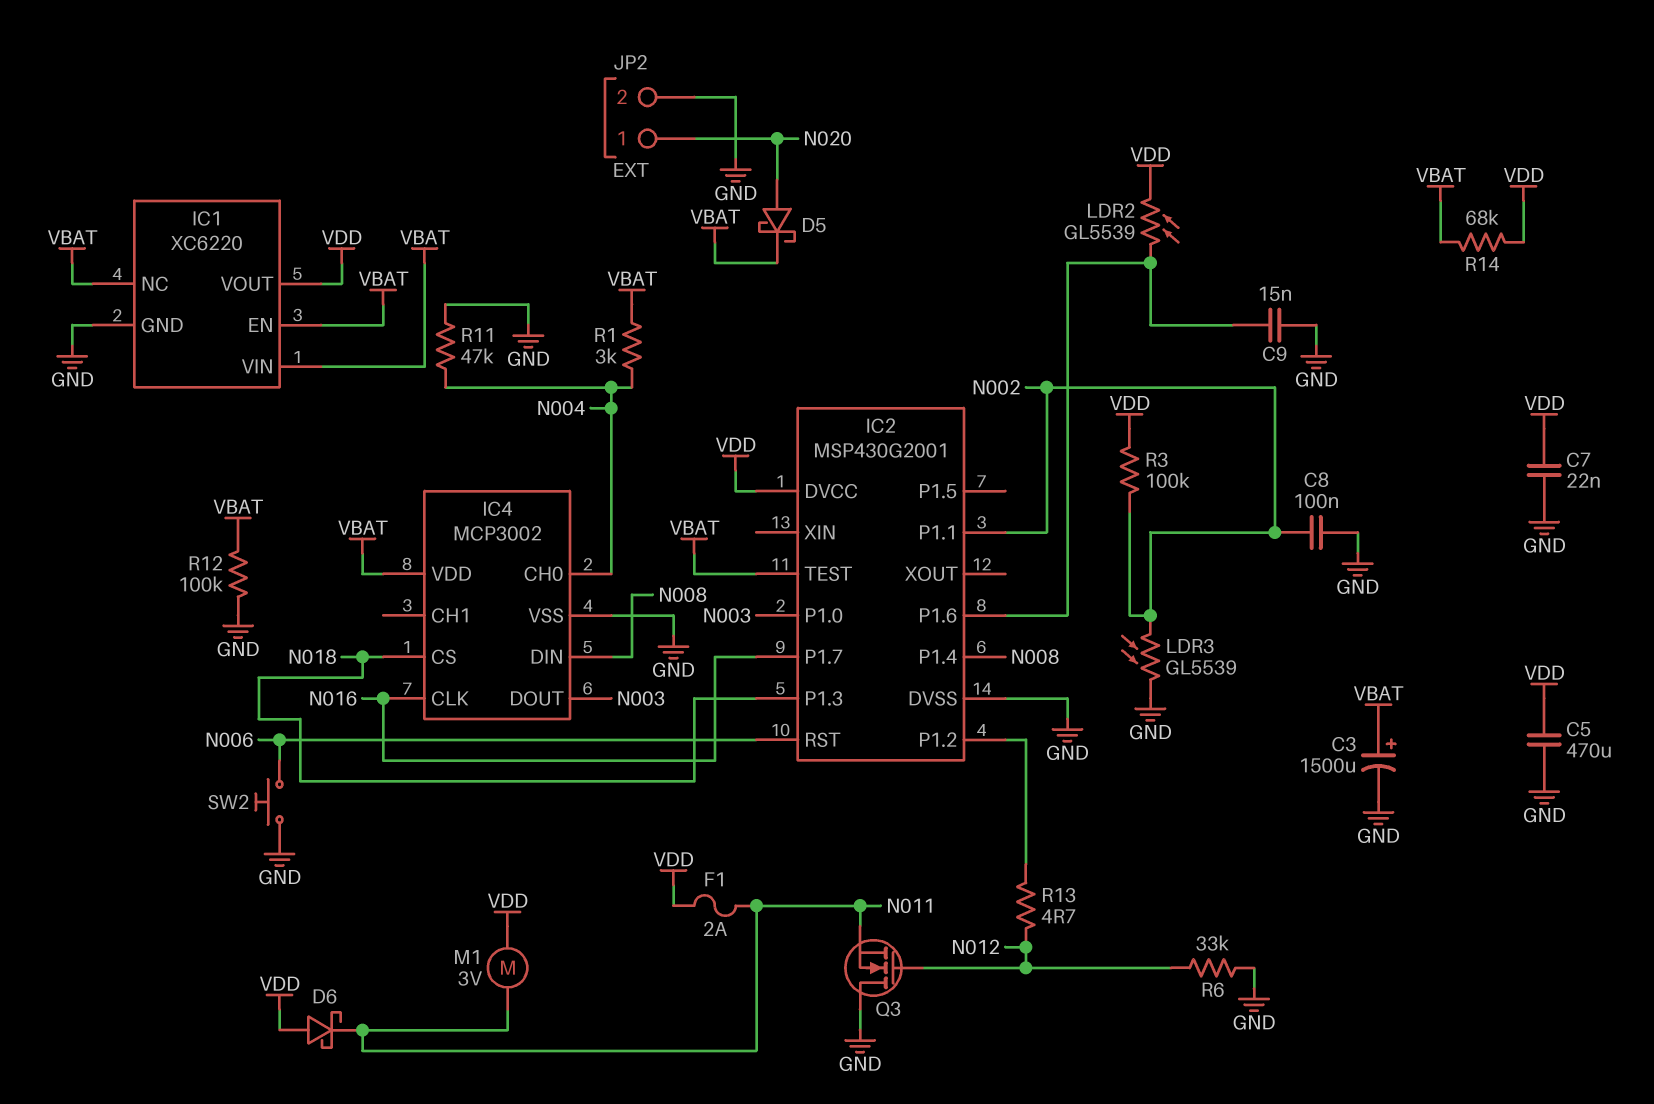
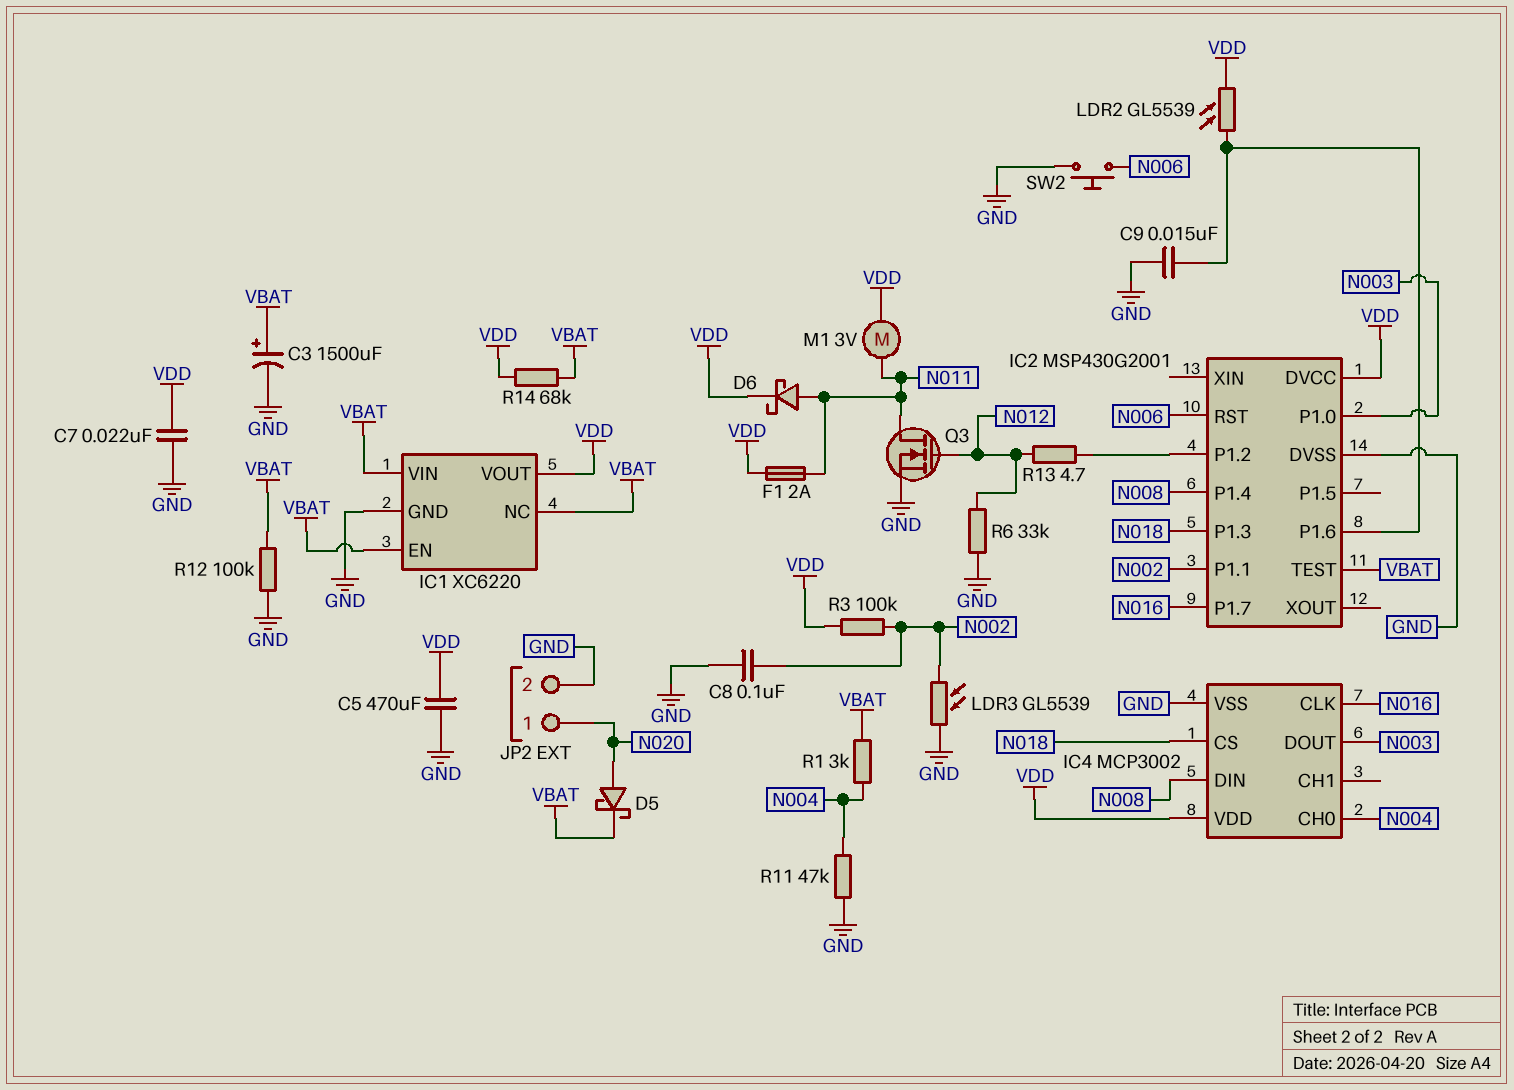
D6: schottky (A VDD, K N011) -> schottky (A N011, K VDD)
IC4 pin VDD: VBAT -> VDD
Q3: NMOS (G N012, D GND, S N011) -> NMOS (G N012, D N011, S GND)

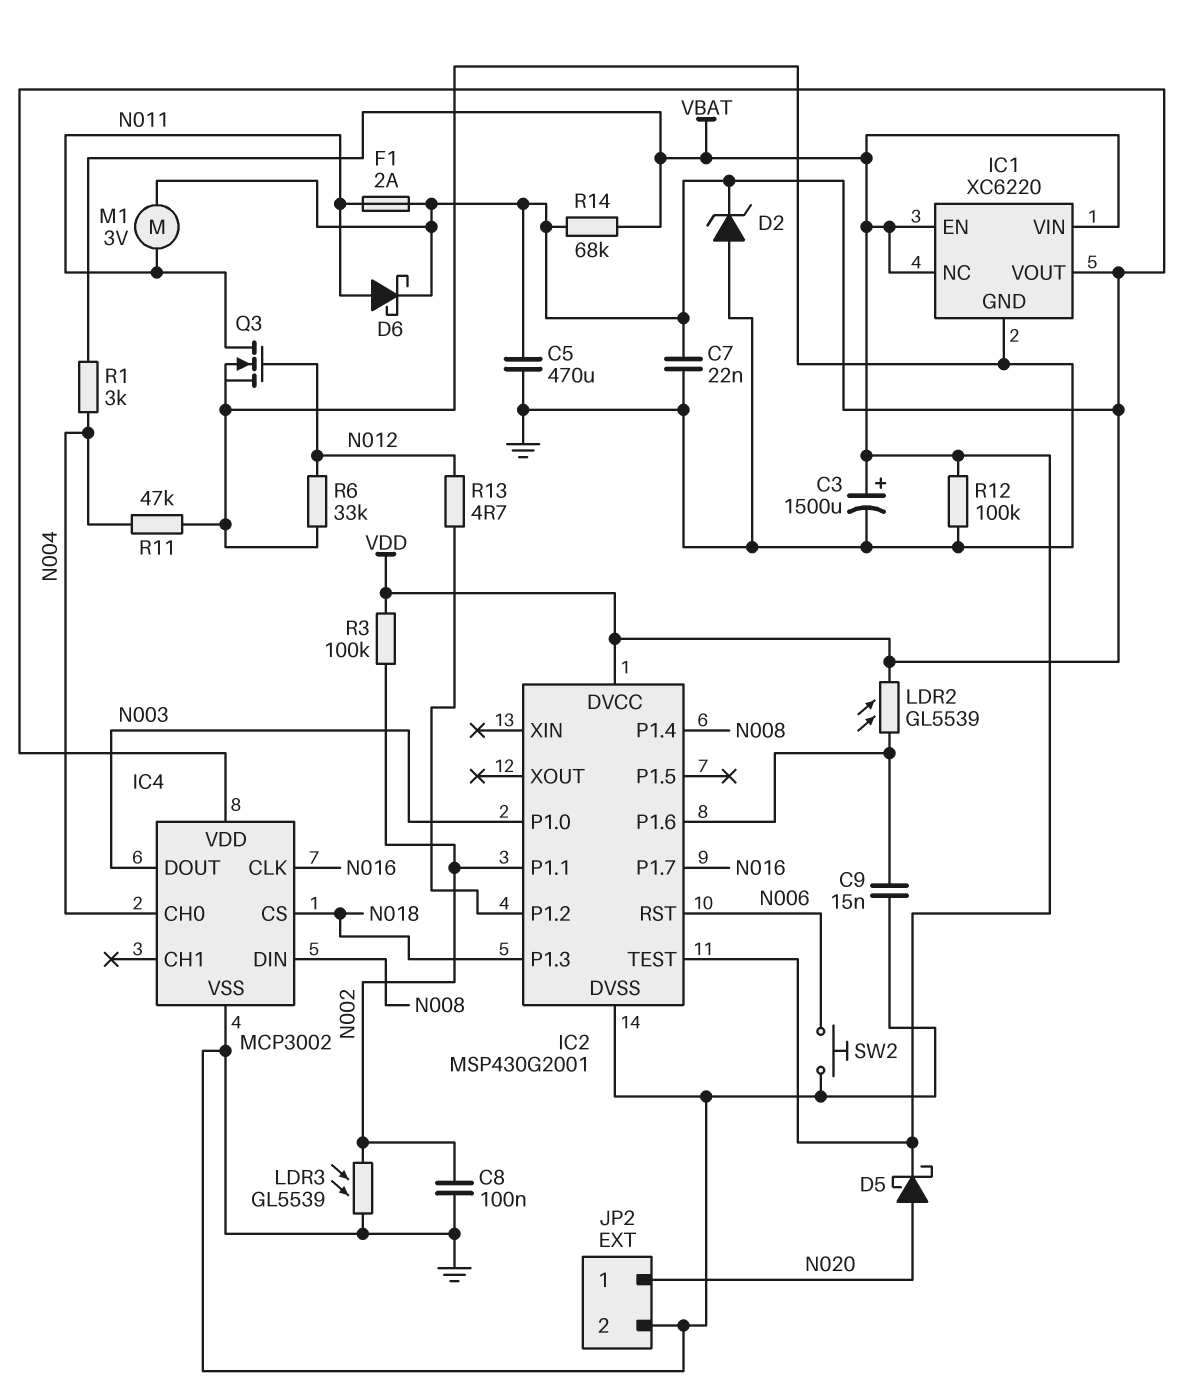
D2: none -> zener (A GND, K VDD)

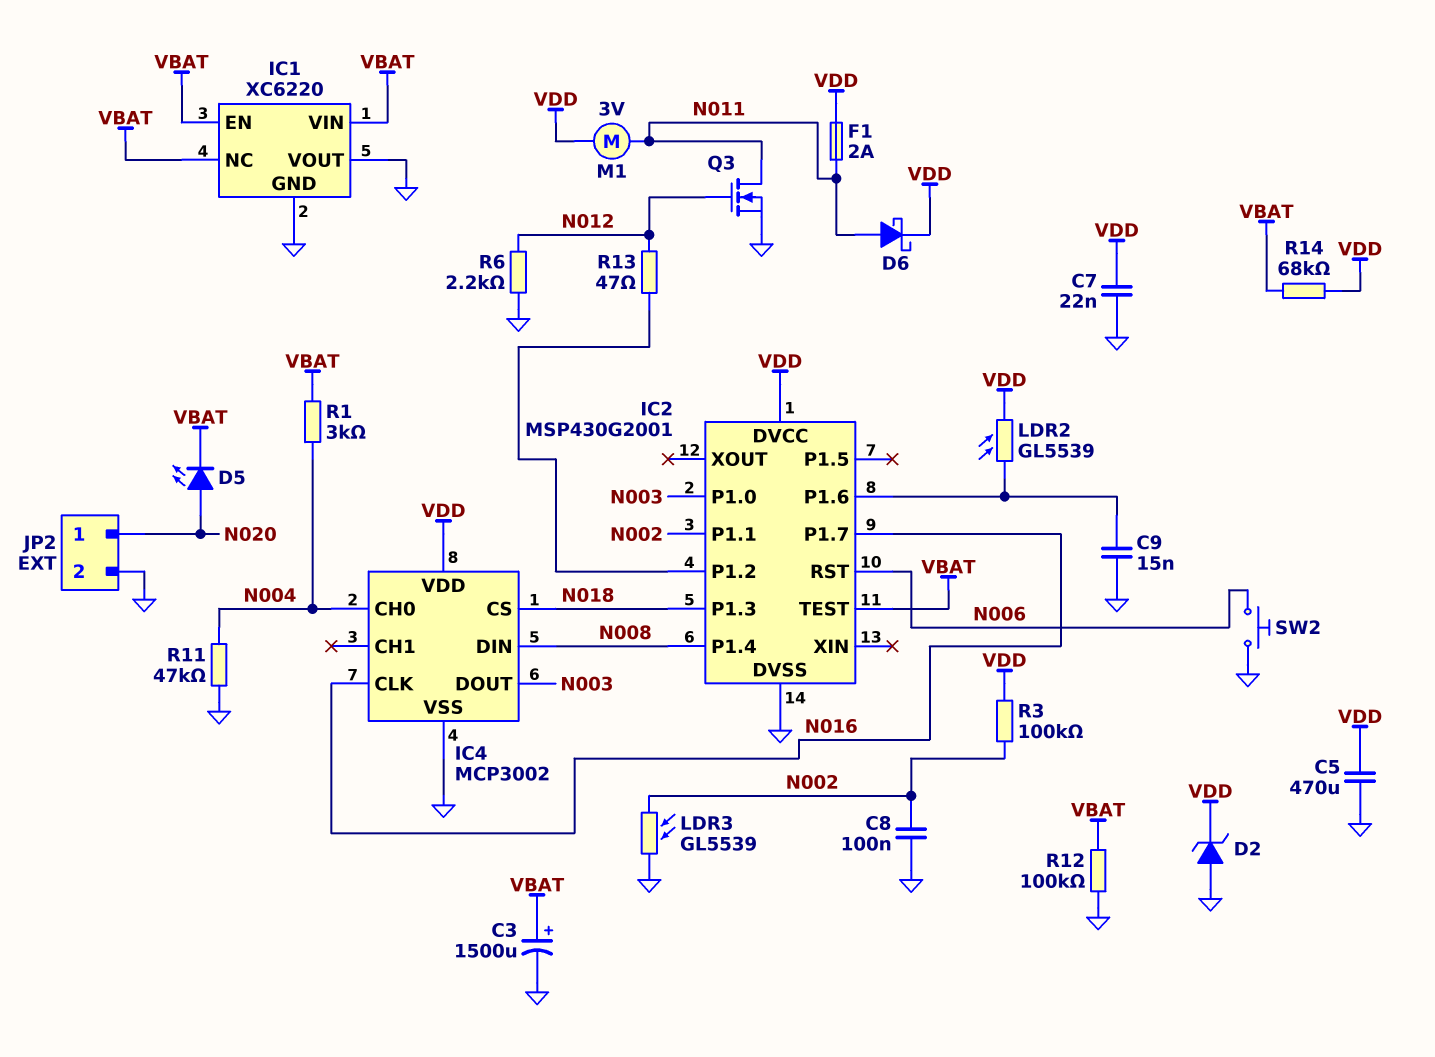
D5: schottky (A N020, K VBAT) -> LED (A N020, K VBAT)
IC1 pin VOUT: VDD -> GND
R6: 33k (GND, N012) -> 2.2k (GND, N012)
R13: 4.7 (IC2/P1.2, N012) -> 47 (IC2/P1.2, N012)

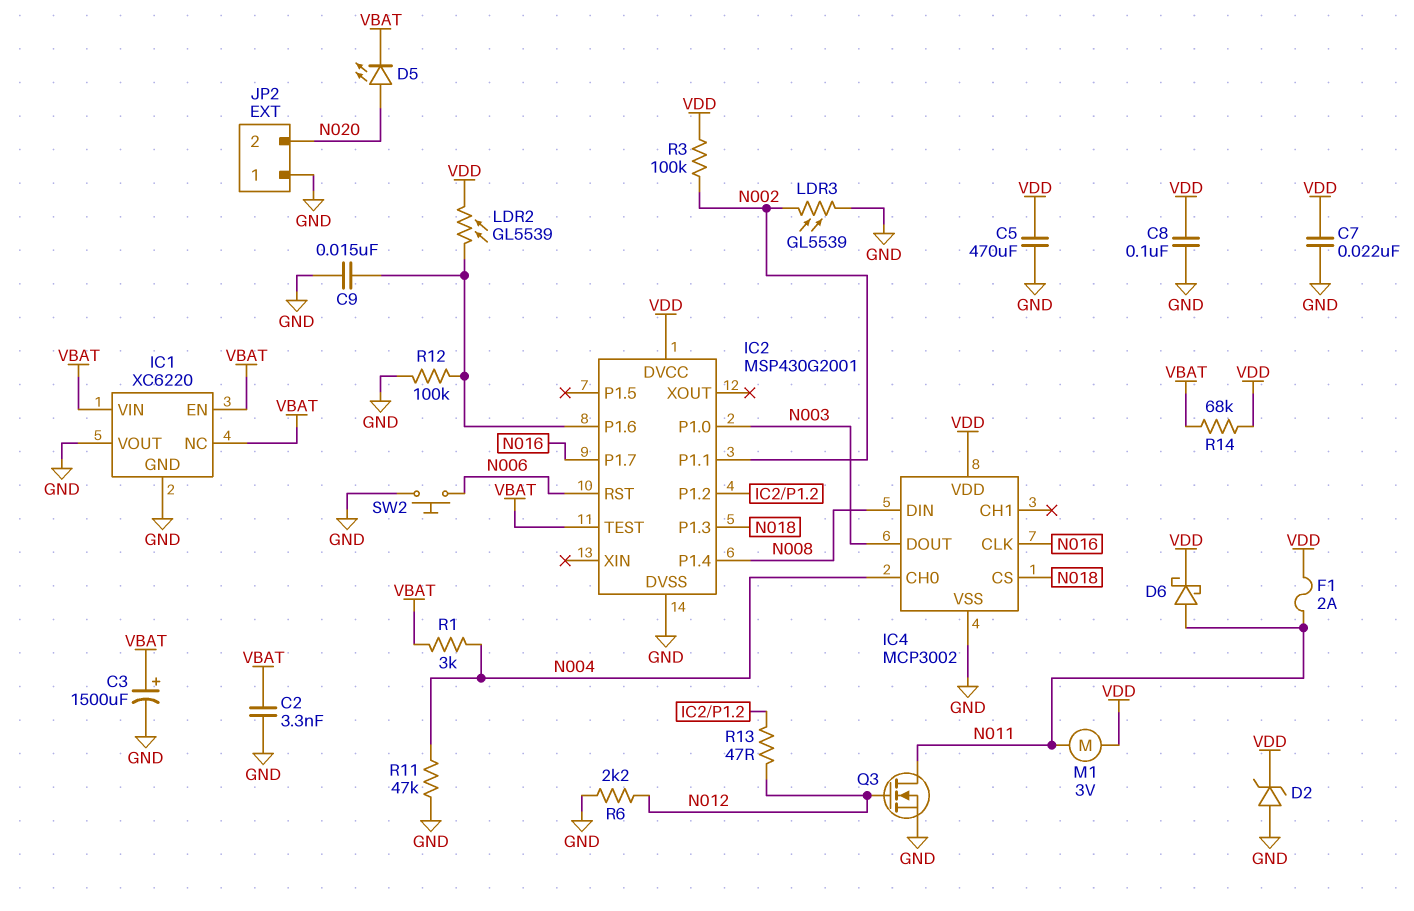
C2: none -> 3.3nF (GND, VBAT)
C8: 100nF (GND, N002) -> 100nF (GND, VDD)
JP2 pin 1: N020 -> GND
JP2 pin 2: GND -> N020
R12: 100k (GND, VBAT) -> 100k (GND, IC2/P1.6)

